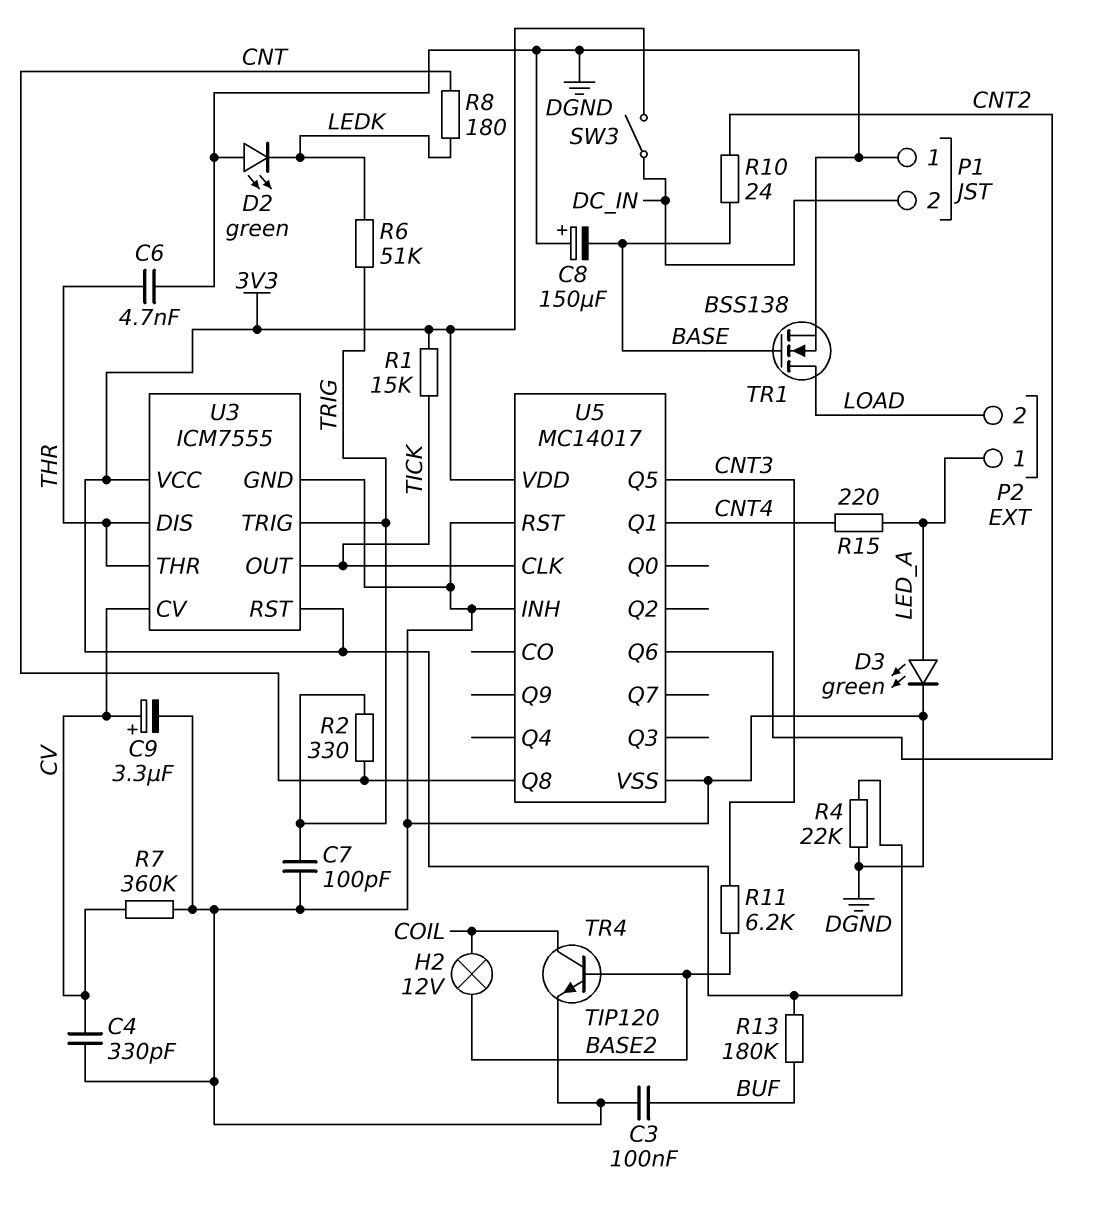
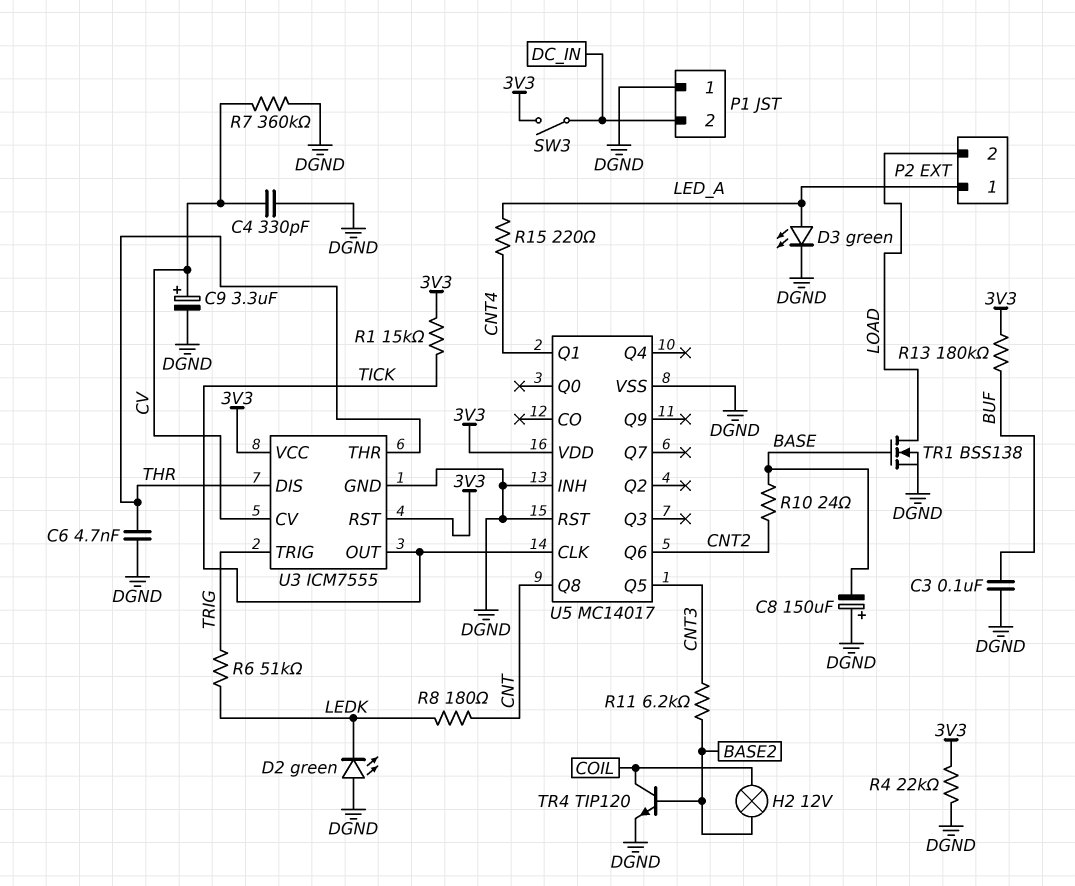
C7: 100pF (DGND, TRIG) -> none
R2: 330 (CNT, TRIG) -> none

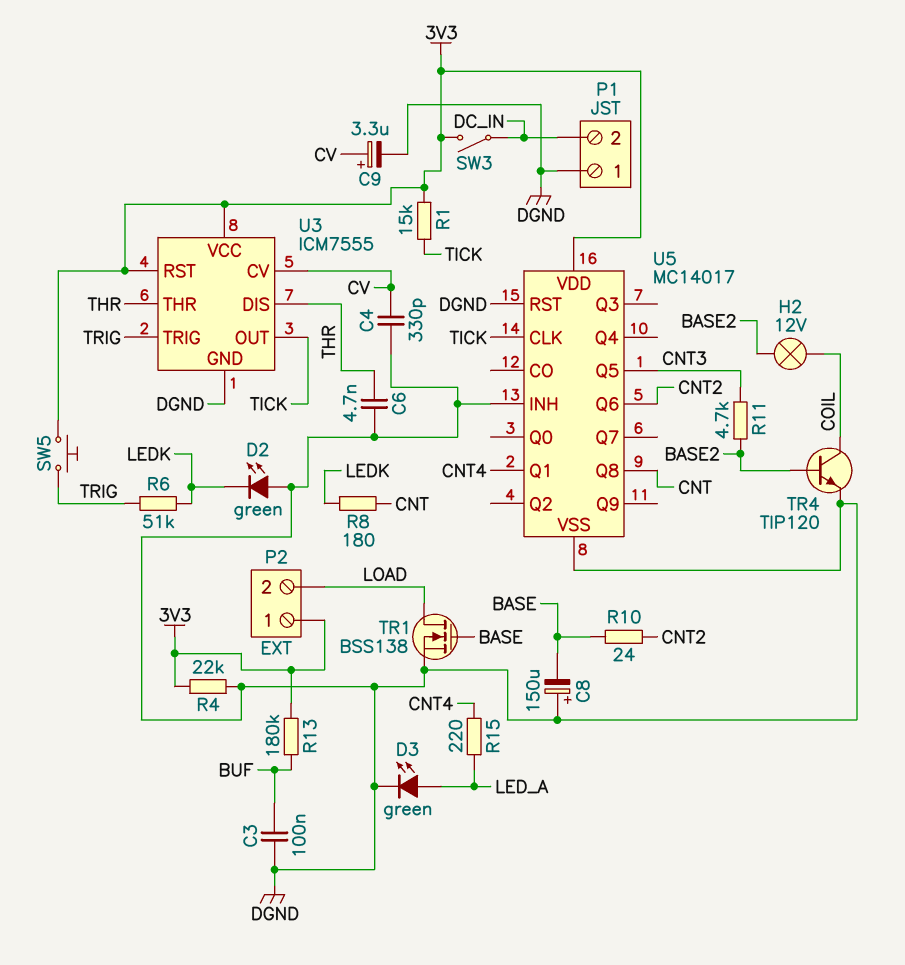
P2 pin 1: LED_A -> 3V3
R7: 360k (CV, DGND) -> none
R11: 6.2k (BASE2, CNT3) -> 4.7k (BASE2, CNT3)
SW5: none -> button (3V3, TRIG)

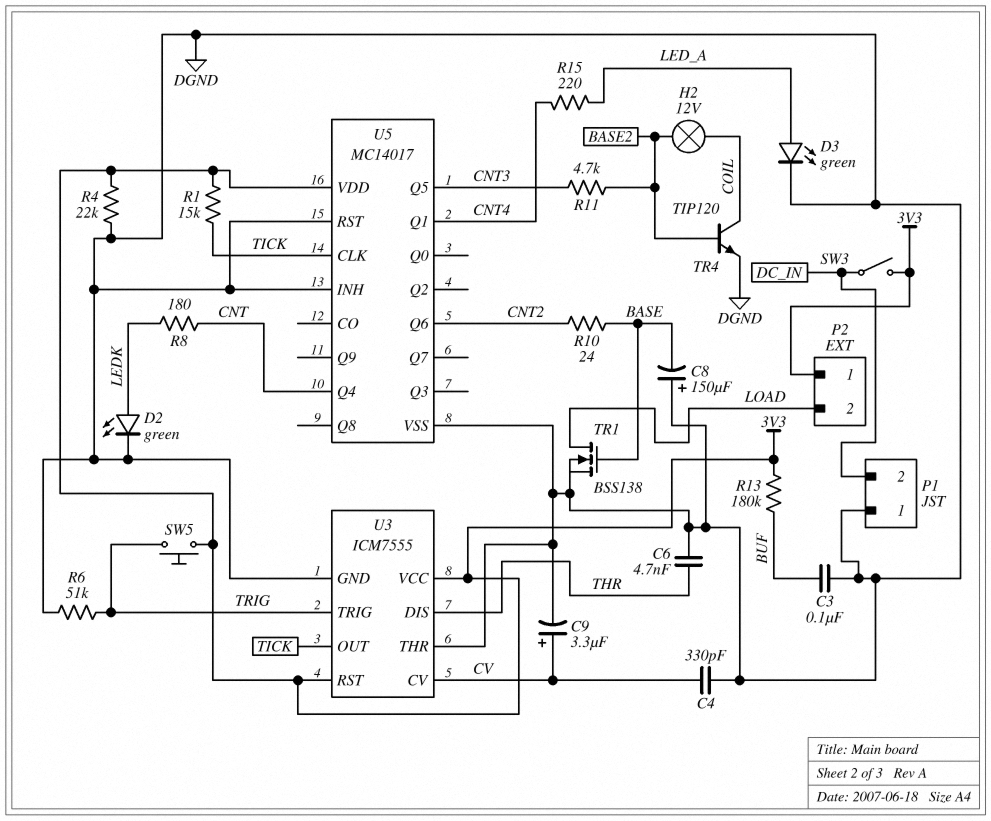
D2: LED green (A DGND, K LEDK) -> LED green (A LEDK, K DGND)
R6: 51k (LEDK, TRIG) -> 51k (DGND, TRIG)
U3 pin THR: THR -> DGND
U5 pin Q4: none -> CNT
U5 pin Q8: CNT -> none

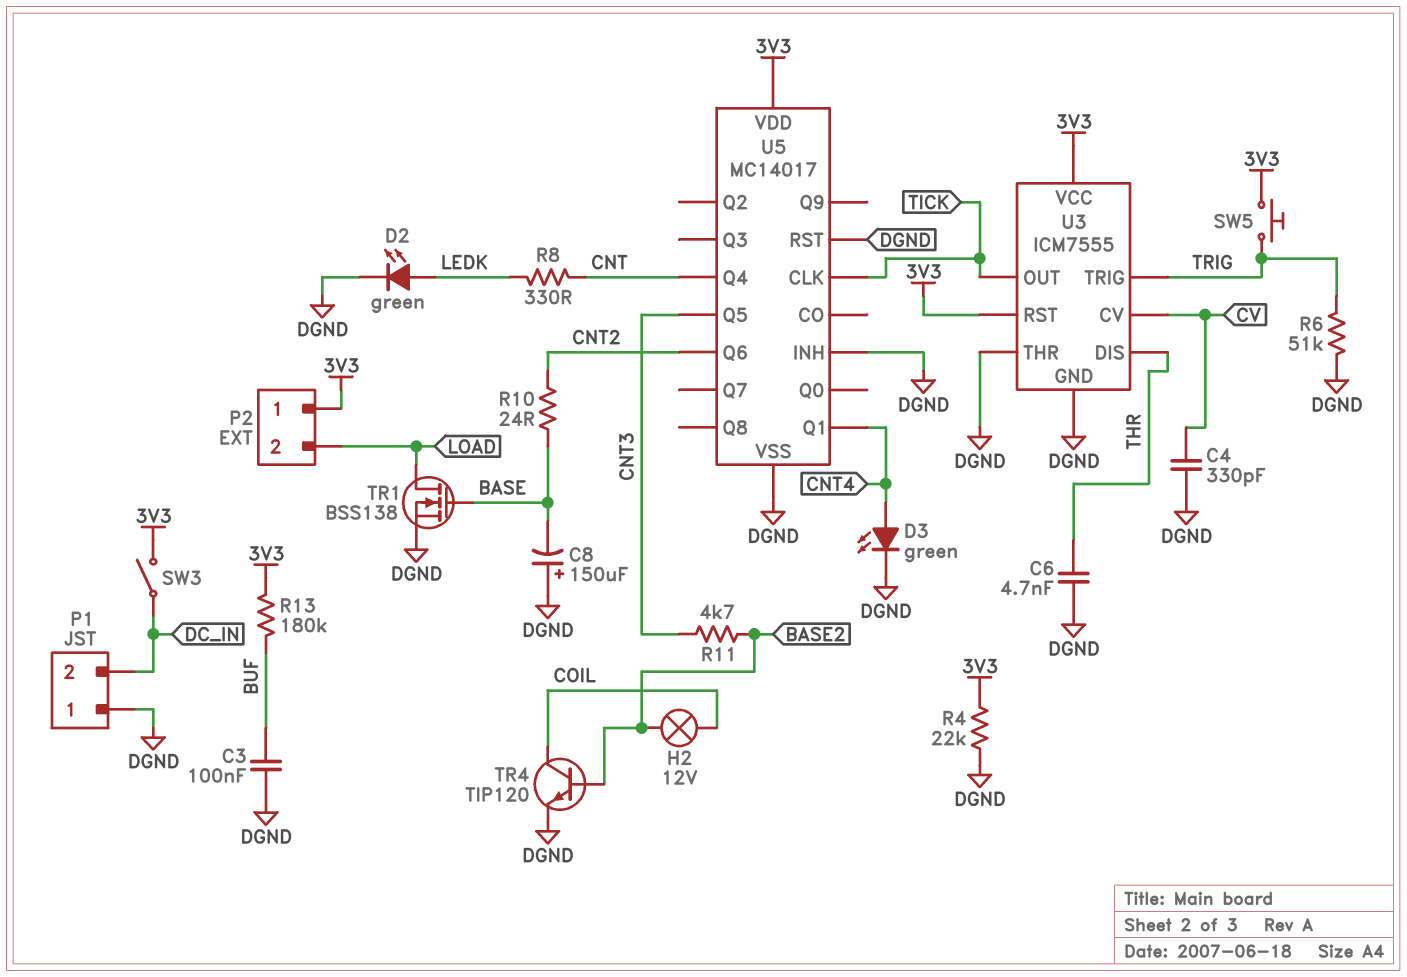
C9: 3.3uF (plus CV, minus DGND) -> none
D3: LED green (A LED_A, K DGND) -> LED green (A CNT4, K DGND)
R1: 15k (3V3, TICK) -> none
R8: 180 (CNT, LEDK) -> 330 (CNT, LEDK)
R15: 220 (CNT4, LED_A) -> none

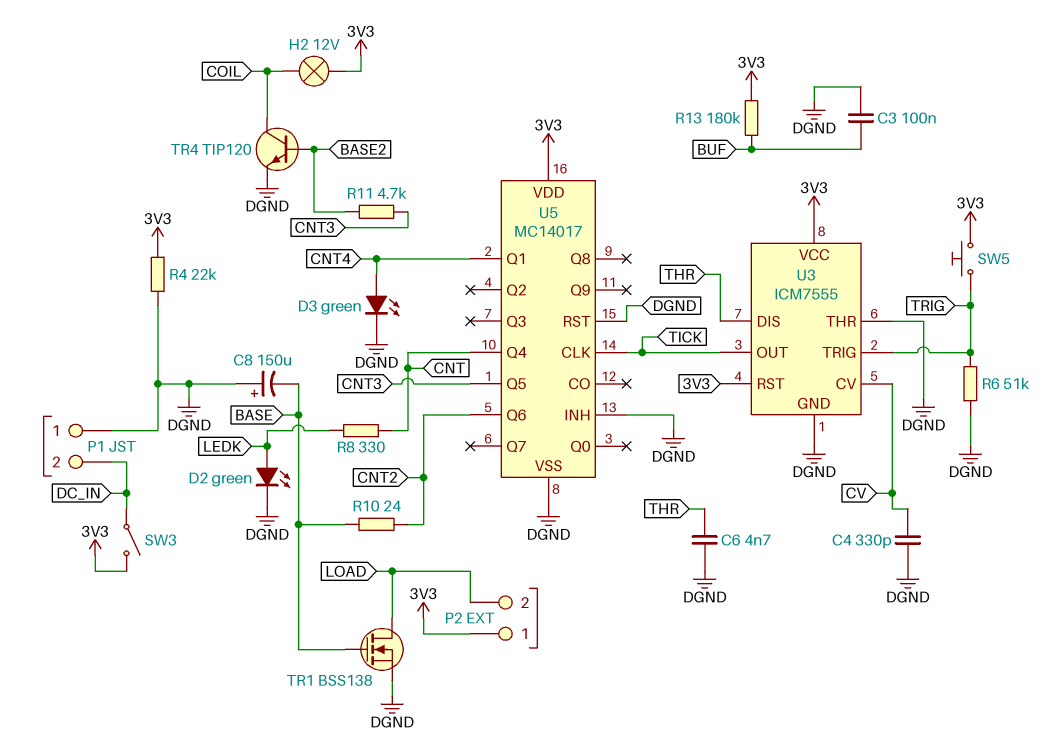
H2: lamp 12V (BASE2, COIL) -> lamp 12V (3V3, COIL)

